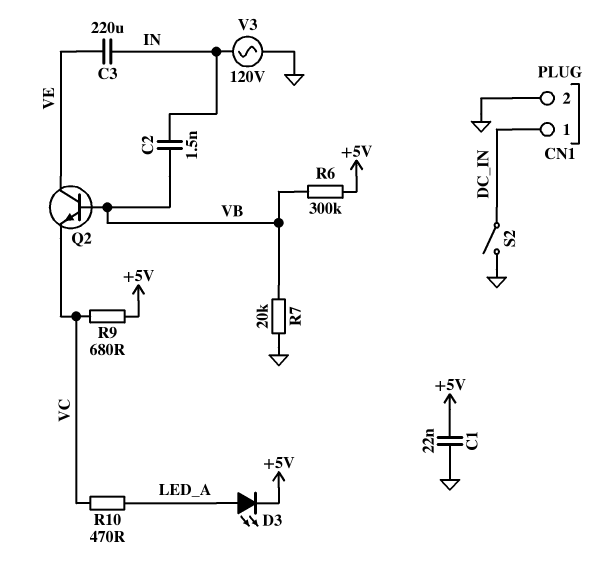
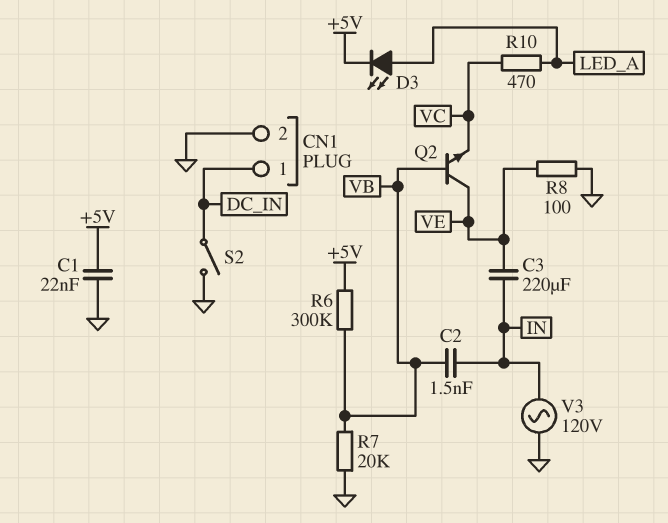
R8: none -> 100 (GND, VE)
R9: 680 (+5V, VC) -> none

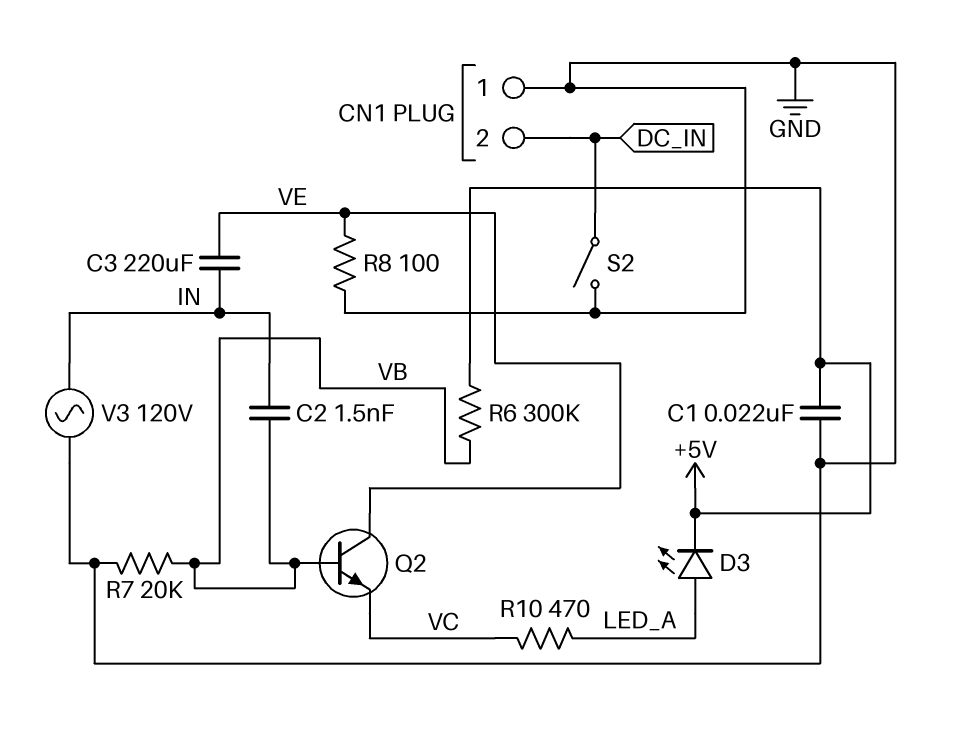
CN1 pin 1: DC_IN -> GND
CN1 pin 2: GND -> DC_IN

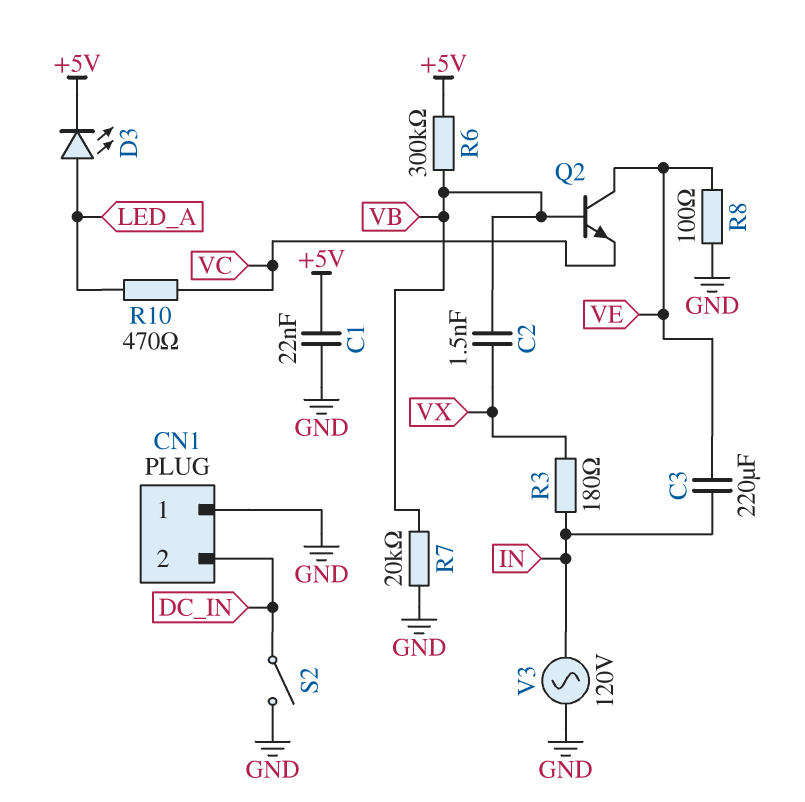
C2: 1.5nF (IN, VB) -> 1.5nF (VB, VX)
R3: none -> 180 (IN, VX)

